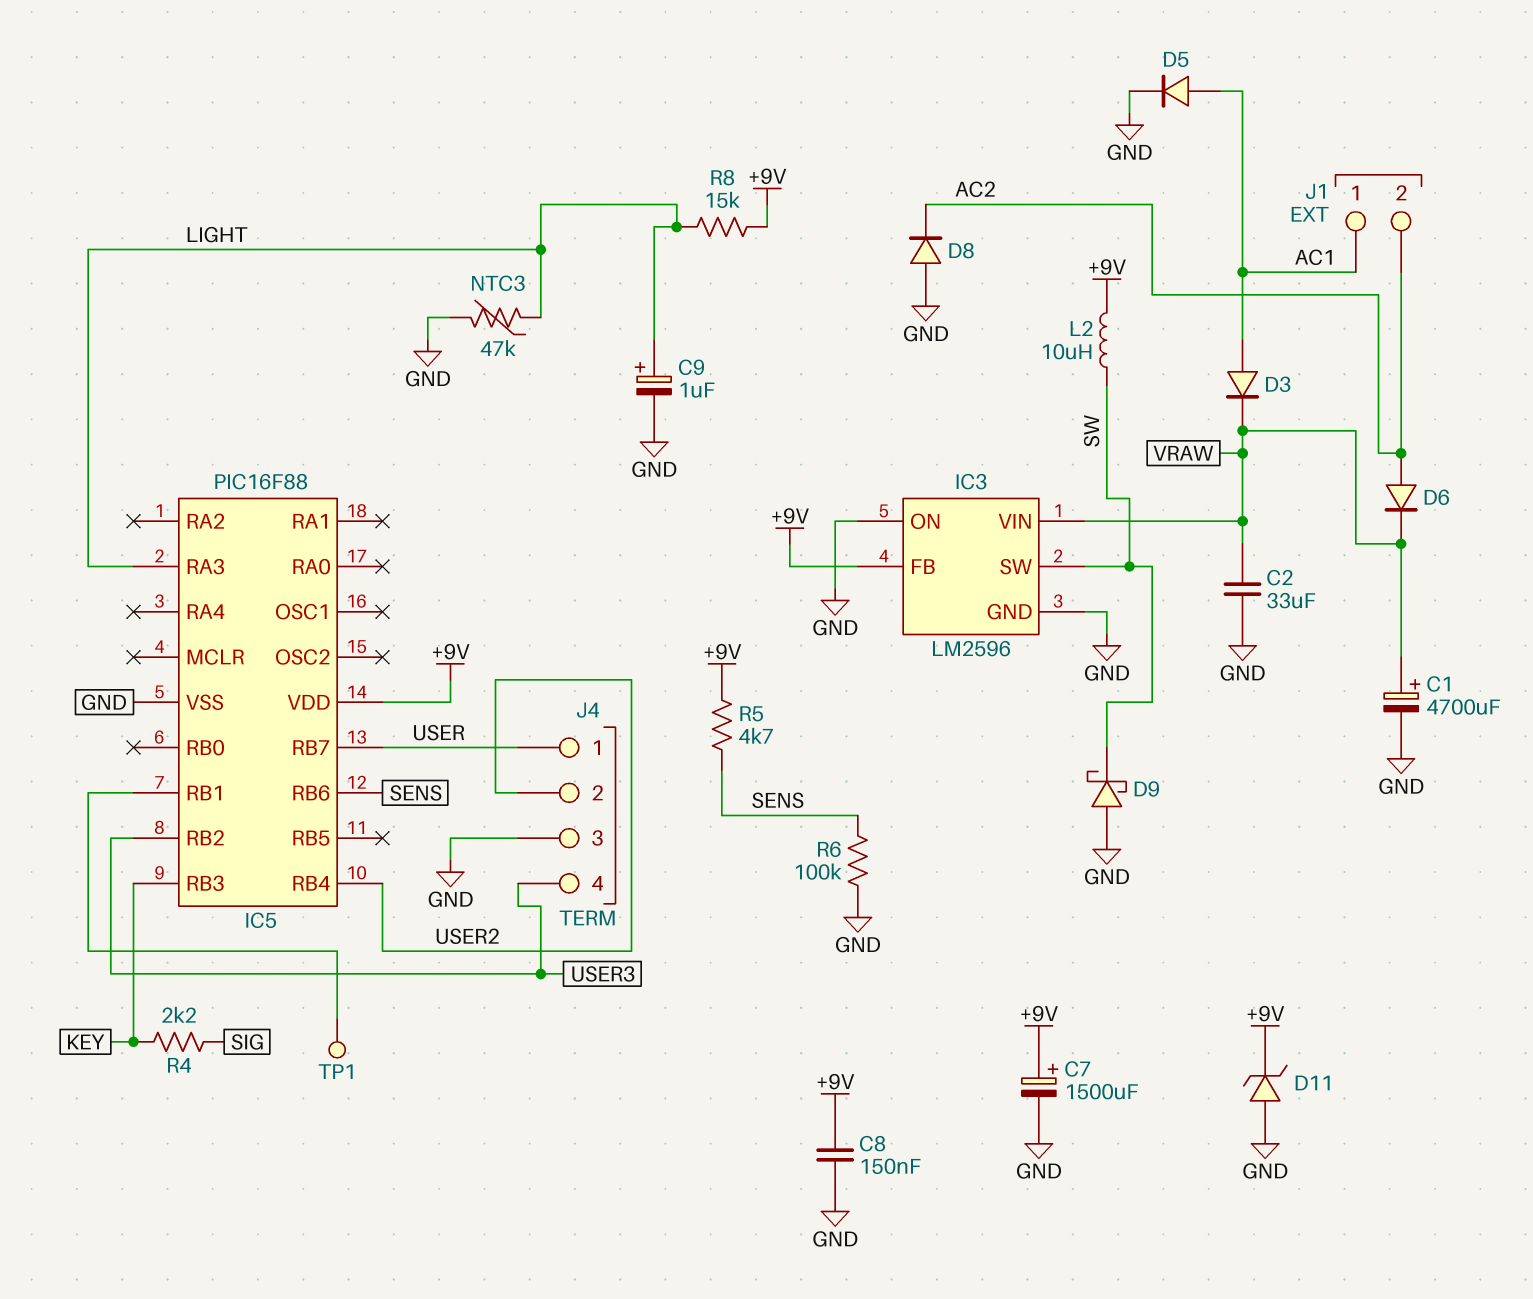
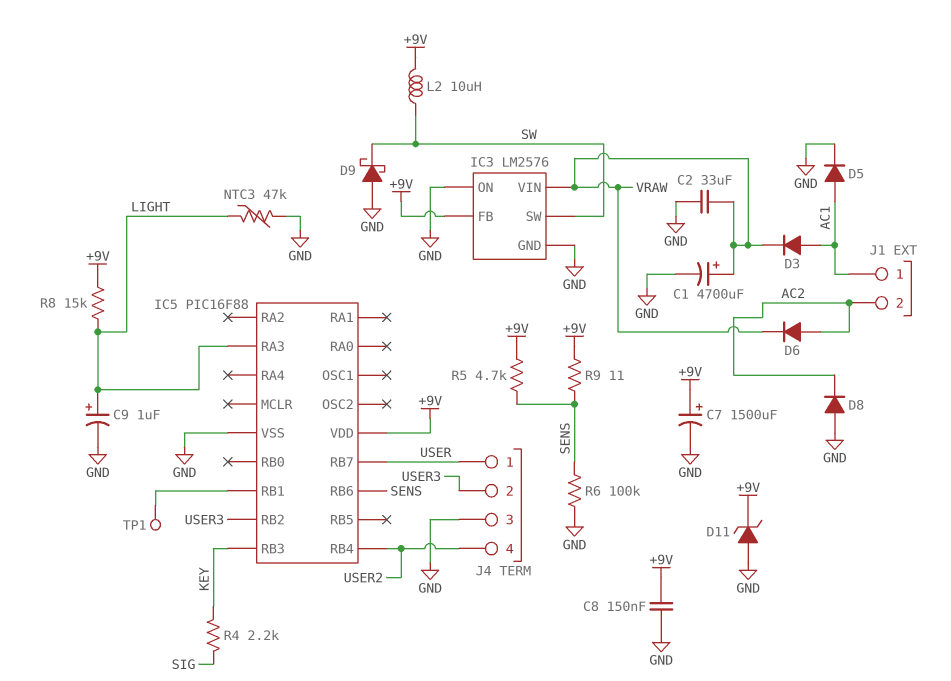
IC3: LM2596 -> LM2576
J4 pin 2: USER2 -> USER3
J4 pin 4: USER3 -> USER2
R9: none -> 11 (+9V, SENS)

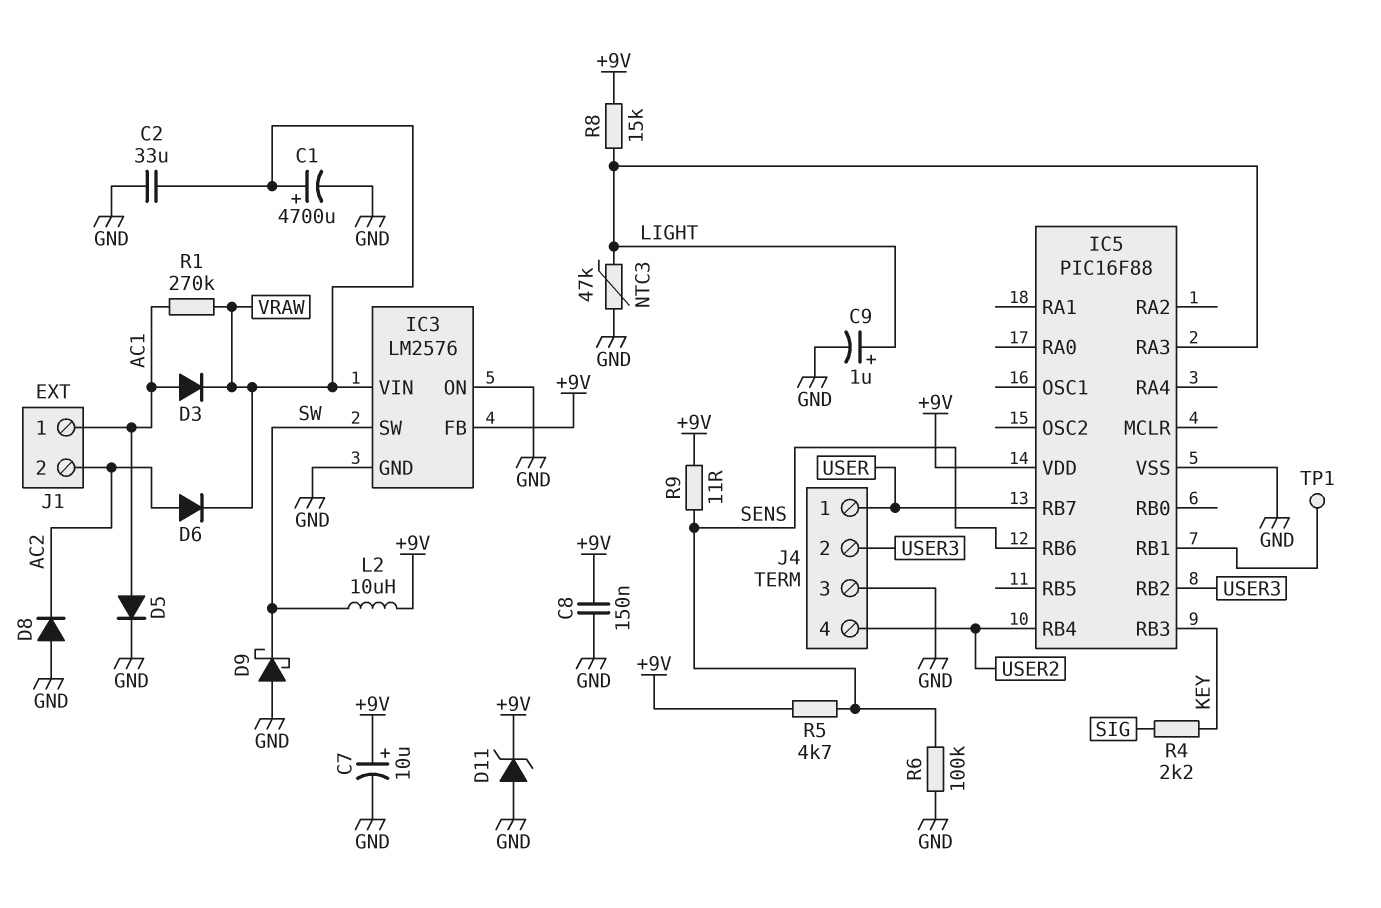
C7: 1500uF (plus +9V, minus GND) -> 10uF (plus +9V, minus GND)
R1: none -> 270k (AC1, VRAW)

